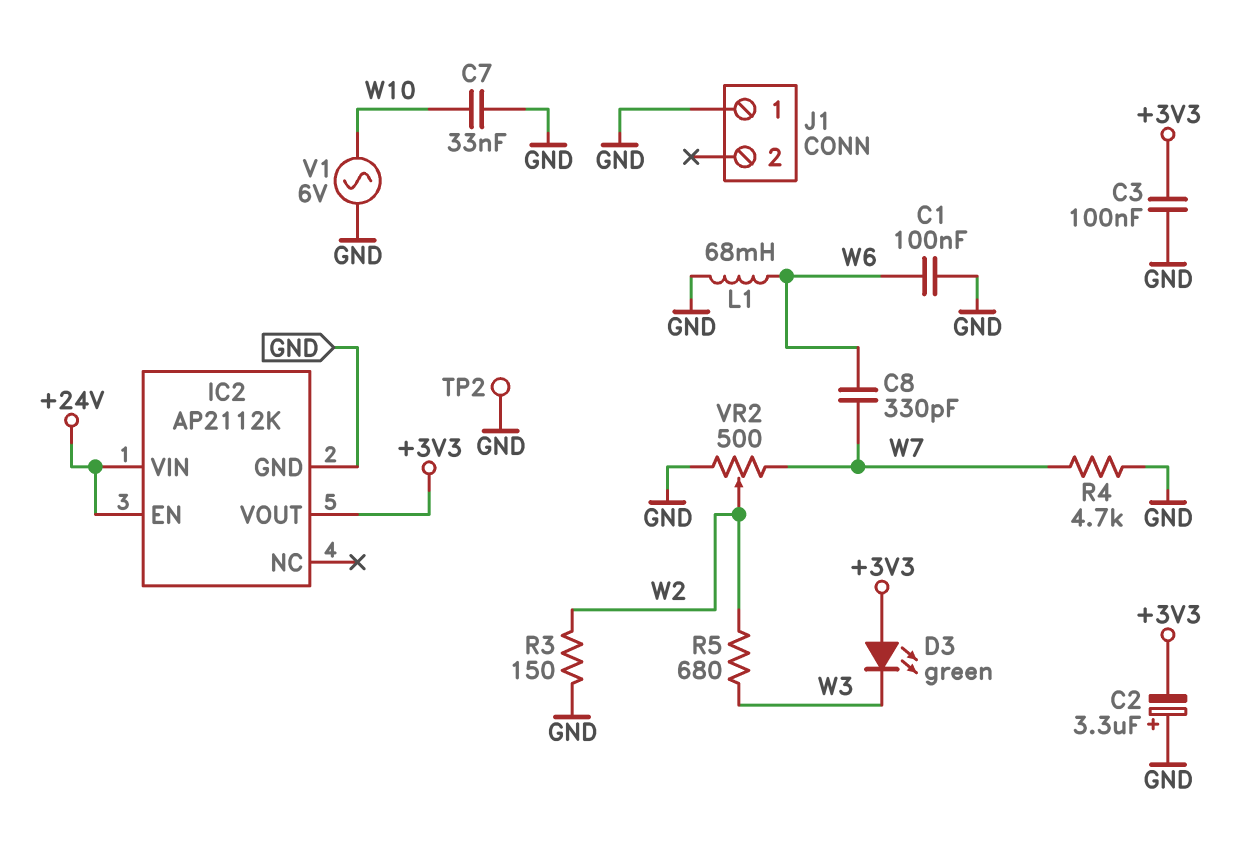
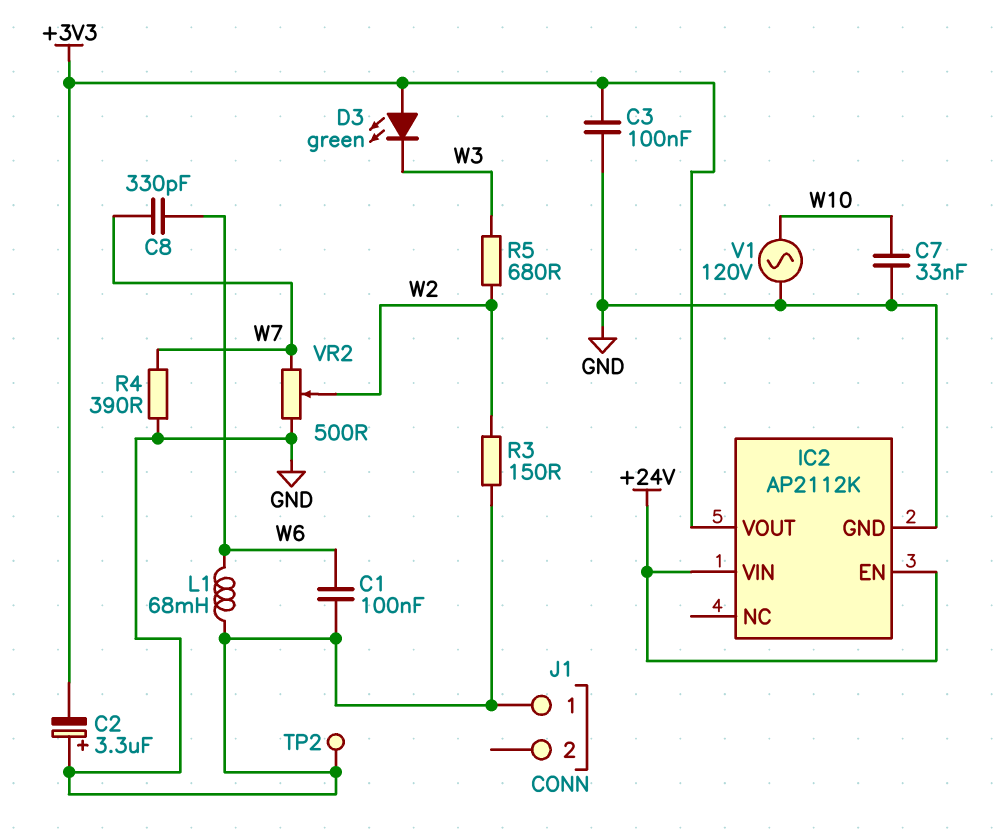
R4: 4.7k (GND, W7) -> 390 (GND, W7)
V1: AC 6V (GND, W10) -> AC 120V (GND, W10)

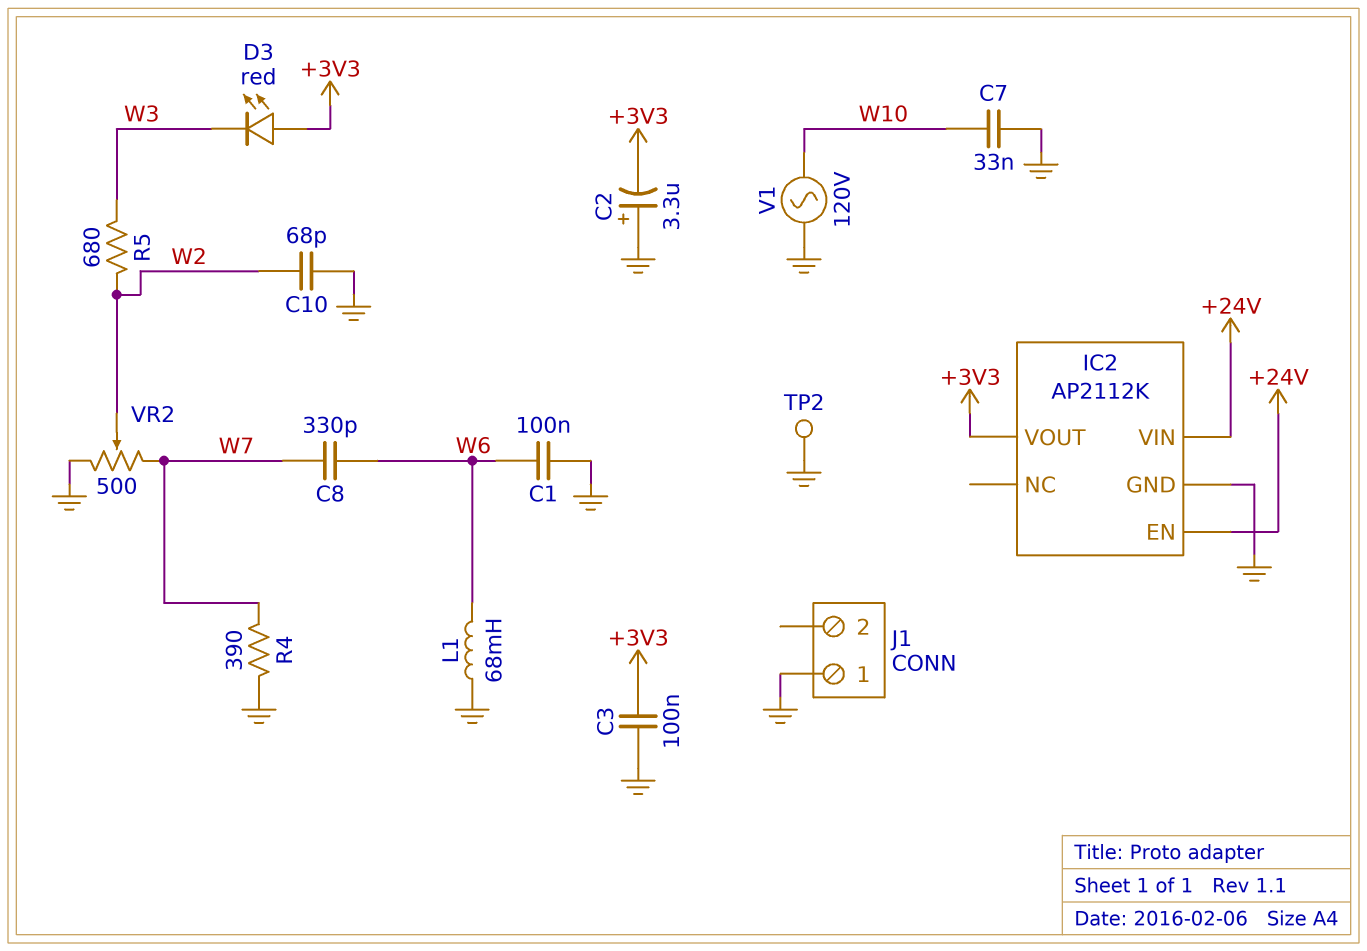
C10: none -> 68pF (GND, W2)
D3: LED green (A +3V3, K W3) -> LED red (A +3V3, K W3)
R3: 150 (GND, W2) -> none

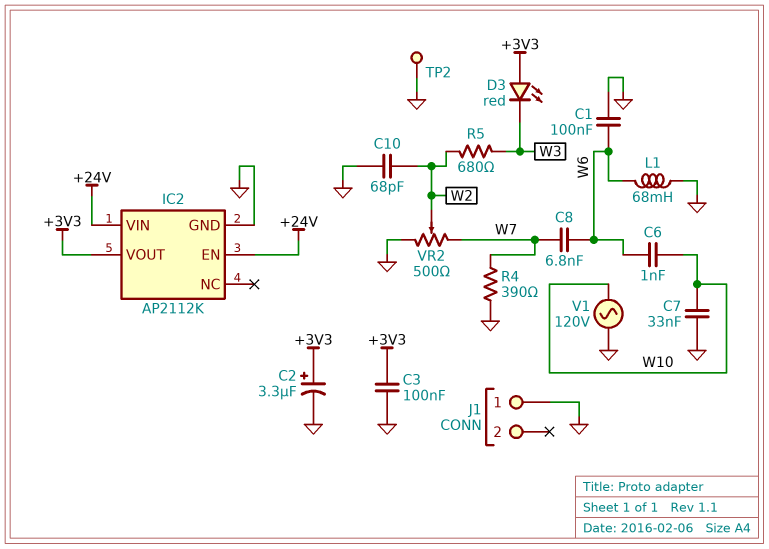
C2: 3.3uF (plus GND, minus +3V3) -> 3.3uF (plus +3V3, minus GND)
C6: none -> 1nF (W6, W10)
C8: 330pF (W6, W7) -> 6.8nF (W6, W7)

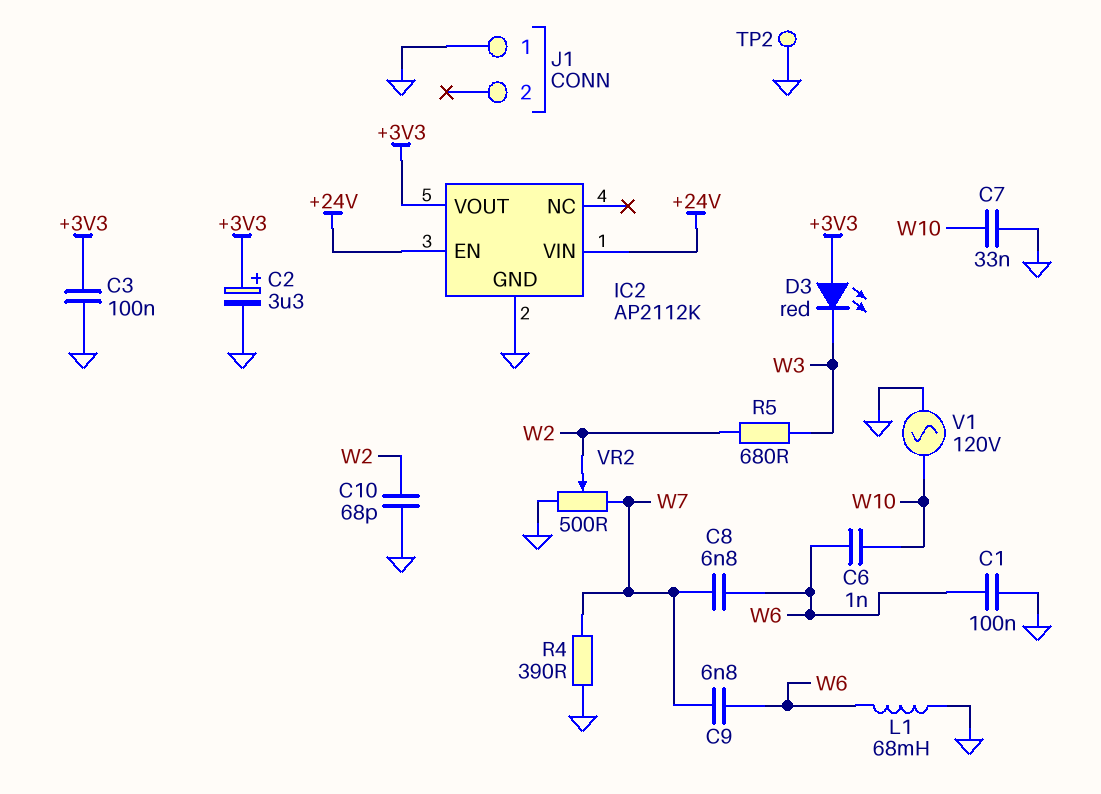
C9: none -> 6.8nF (W6, W7)

